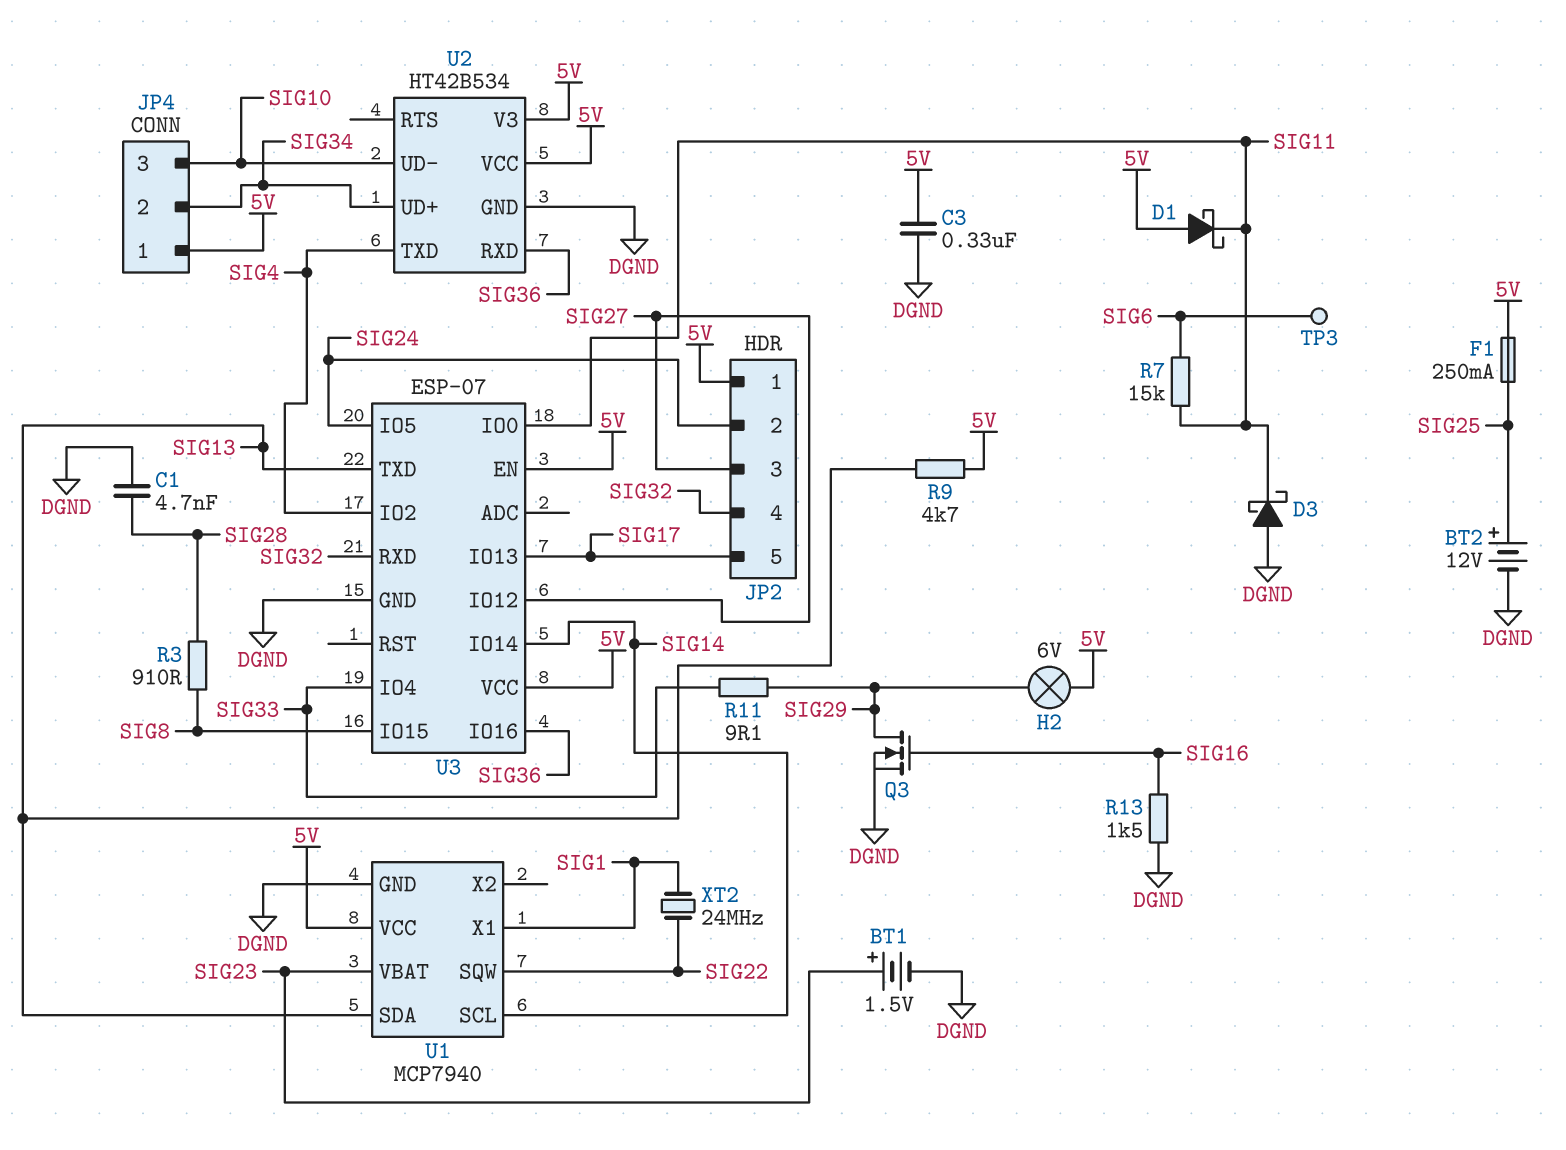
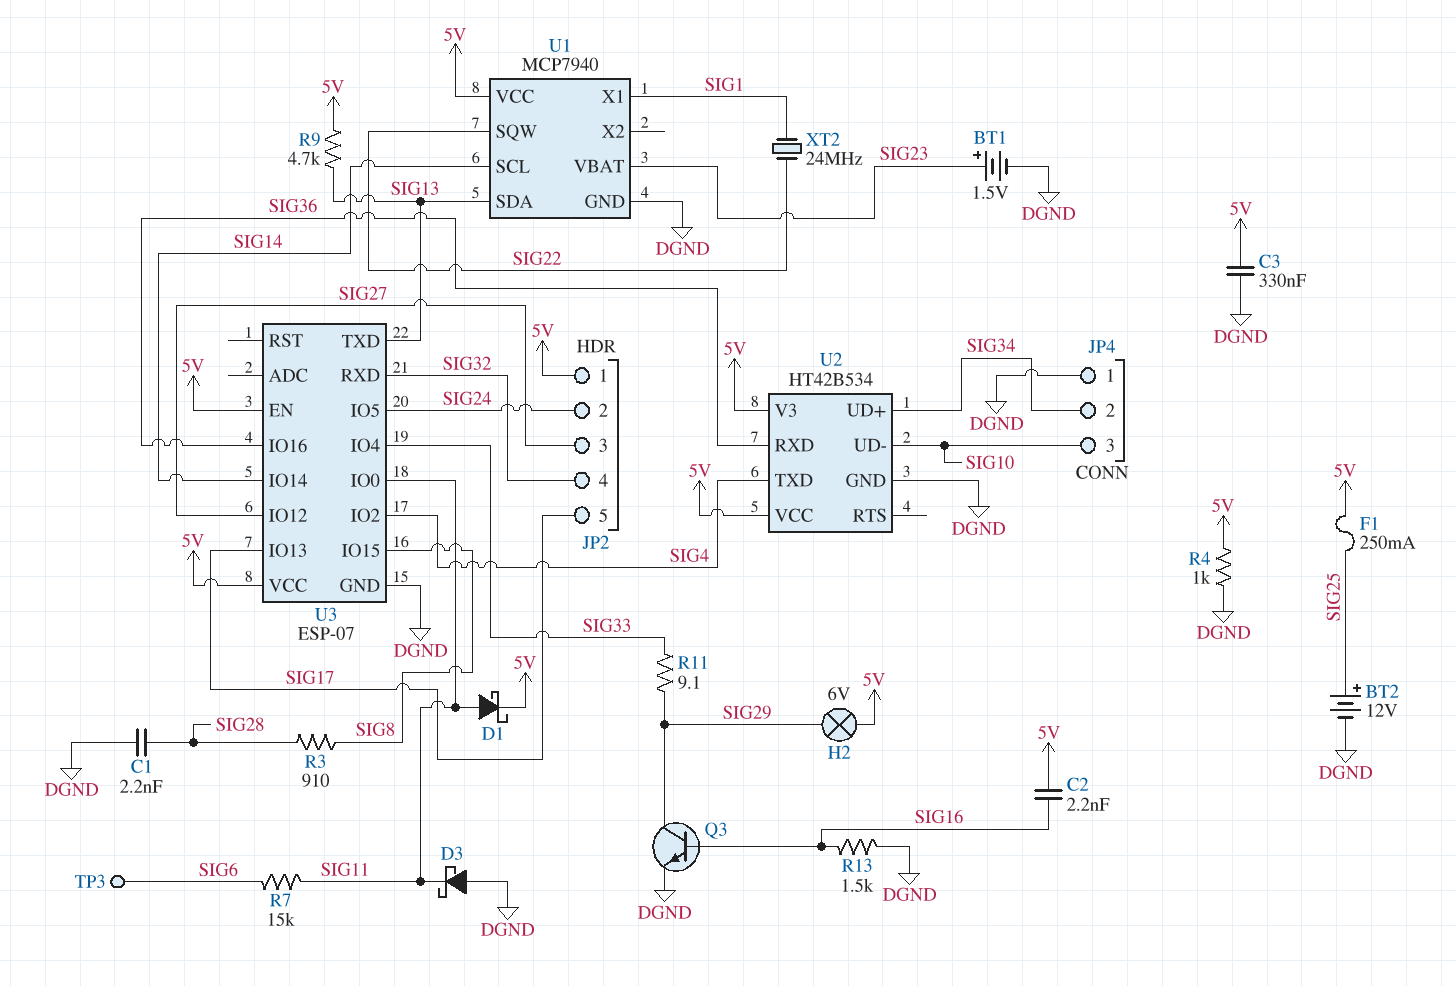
C1: 4.7nF (DGND, SIG28) -> 2.2nF (DGND, SIG28)
C2: none -> 2.2nF (5V, SIG16)
D1: schottky (A 5V, K SIG11) -> schottky (A SIG11, K 5V)
JP4 pin 1: 5V -> DGND
Q3: NMOS (G SIG16, D SIG29, S DGND) -> NPN (B SIG16, C SIG29, E DGND)
R4: none -> 1k (5V, DGND)

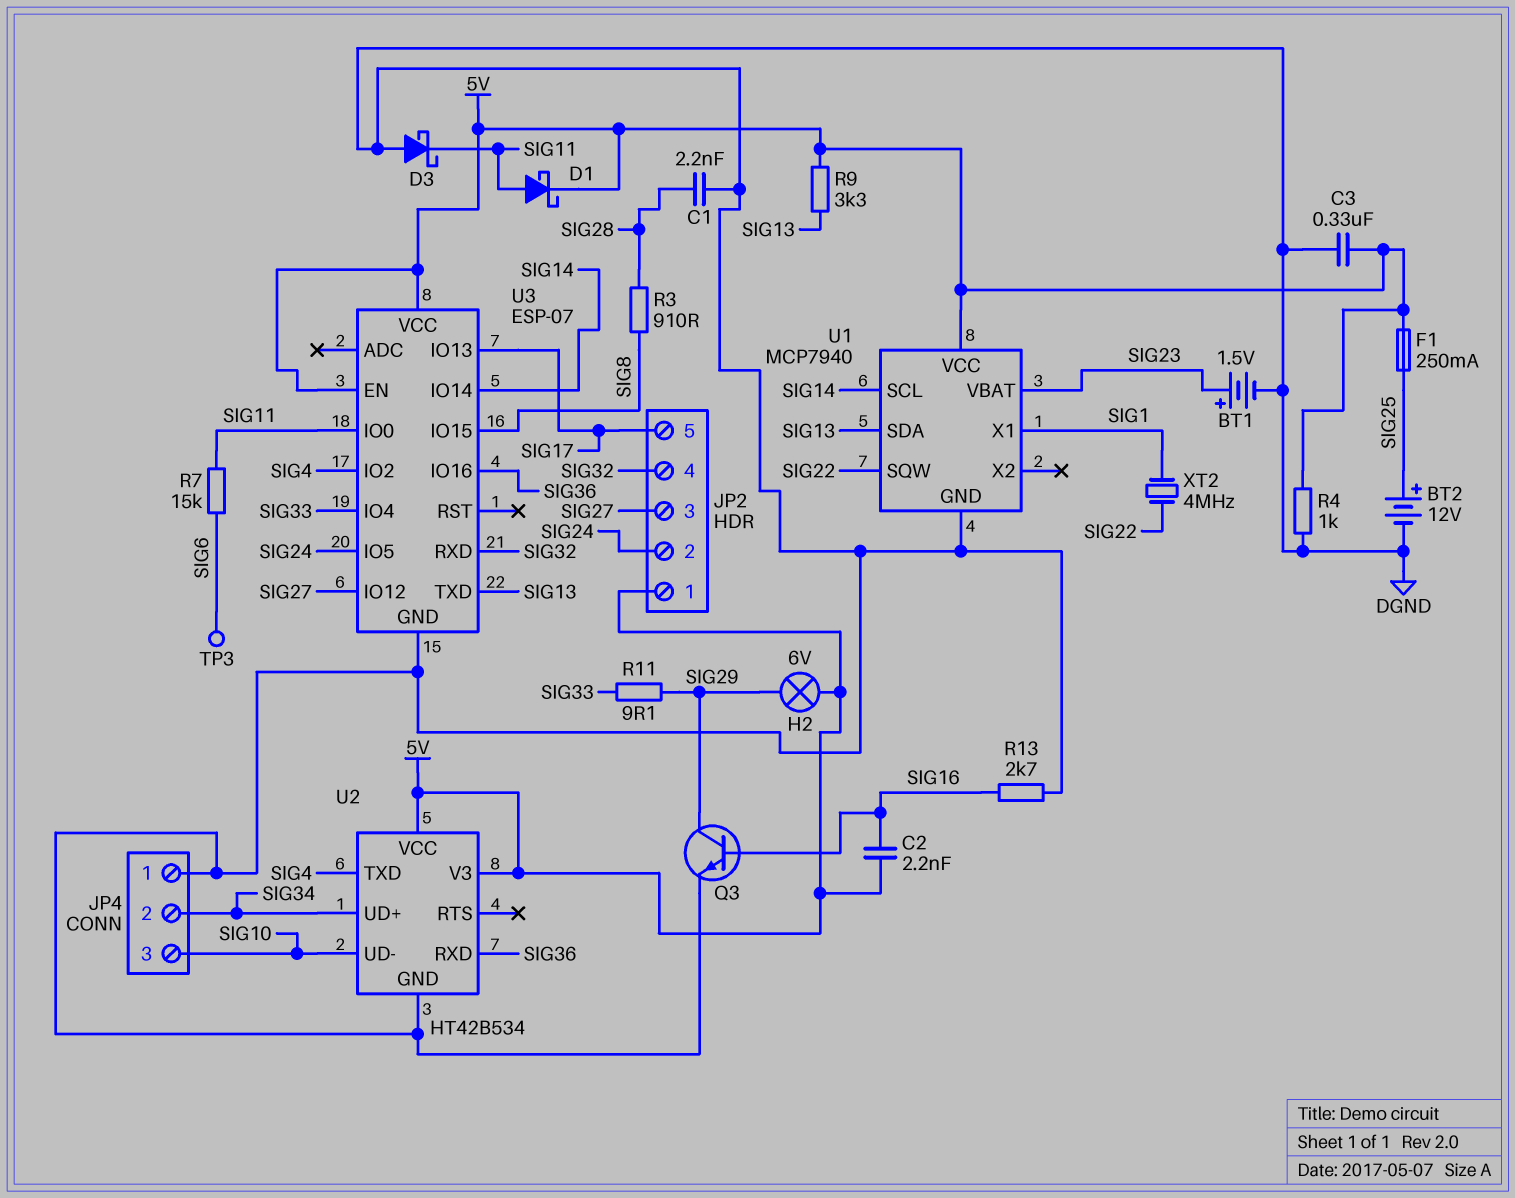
R9: 4.7k (5V, SIG13) -> 3.3k (5V, SIG13)
R13: 1.5k (DGND, SIG16) -> 2.7k (DGND, SIG16)
XT2: 24MHz (SIG1, SIG22) -> 4MHz (SIG1, SIG22)

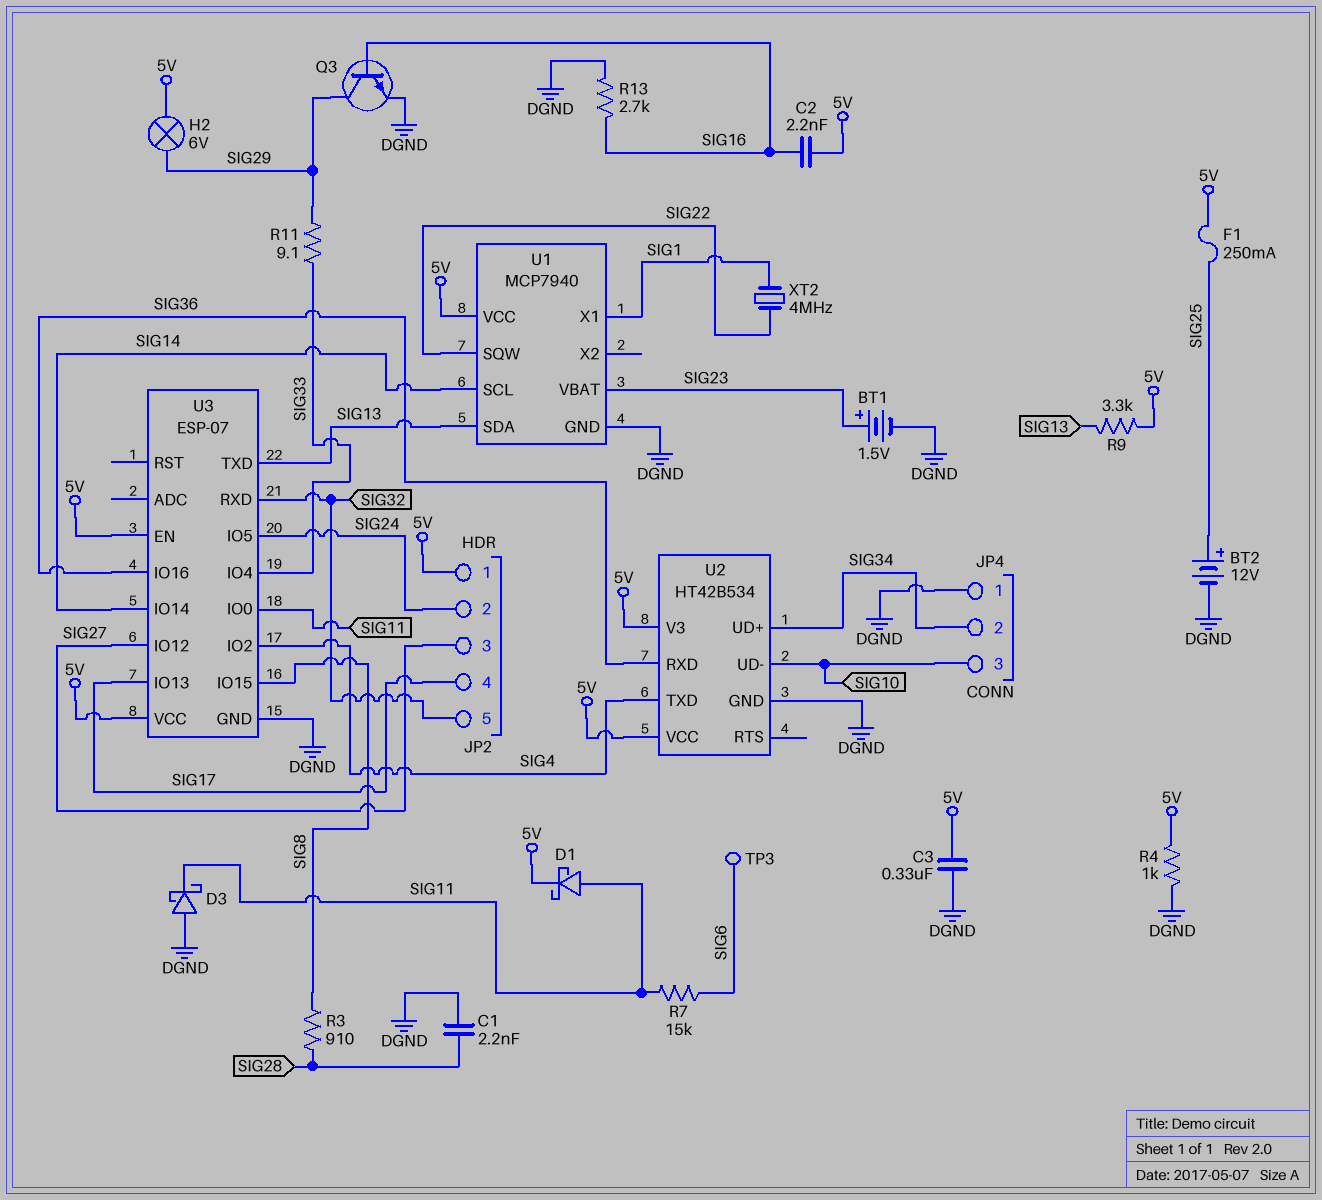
JP2 pin 4: SIG32 -> SIG17
JP2 pin 5: SIG17 -> SIG32

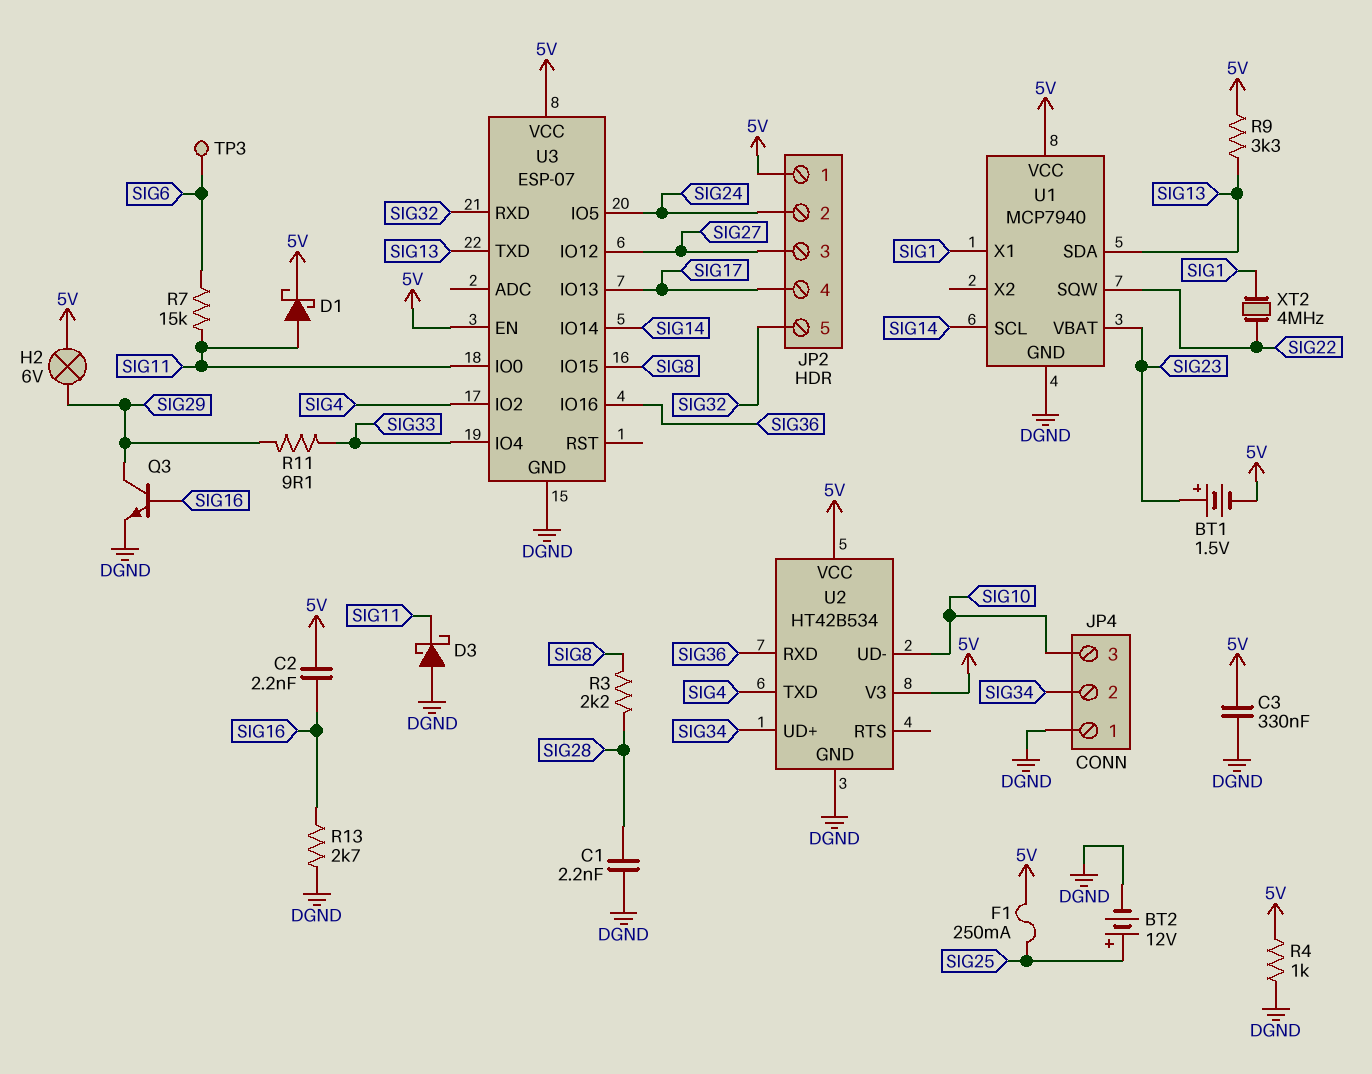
BT1: 1.5V (plus SIG23, minus DGND) -> 1.5V (plus SIG23, minus 5V)
R3: 910 (SIG8, SIG28) -> 2.2k (SIG8, SIG28)

